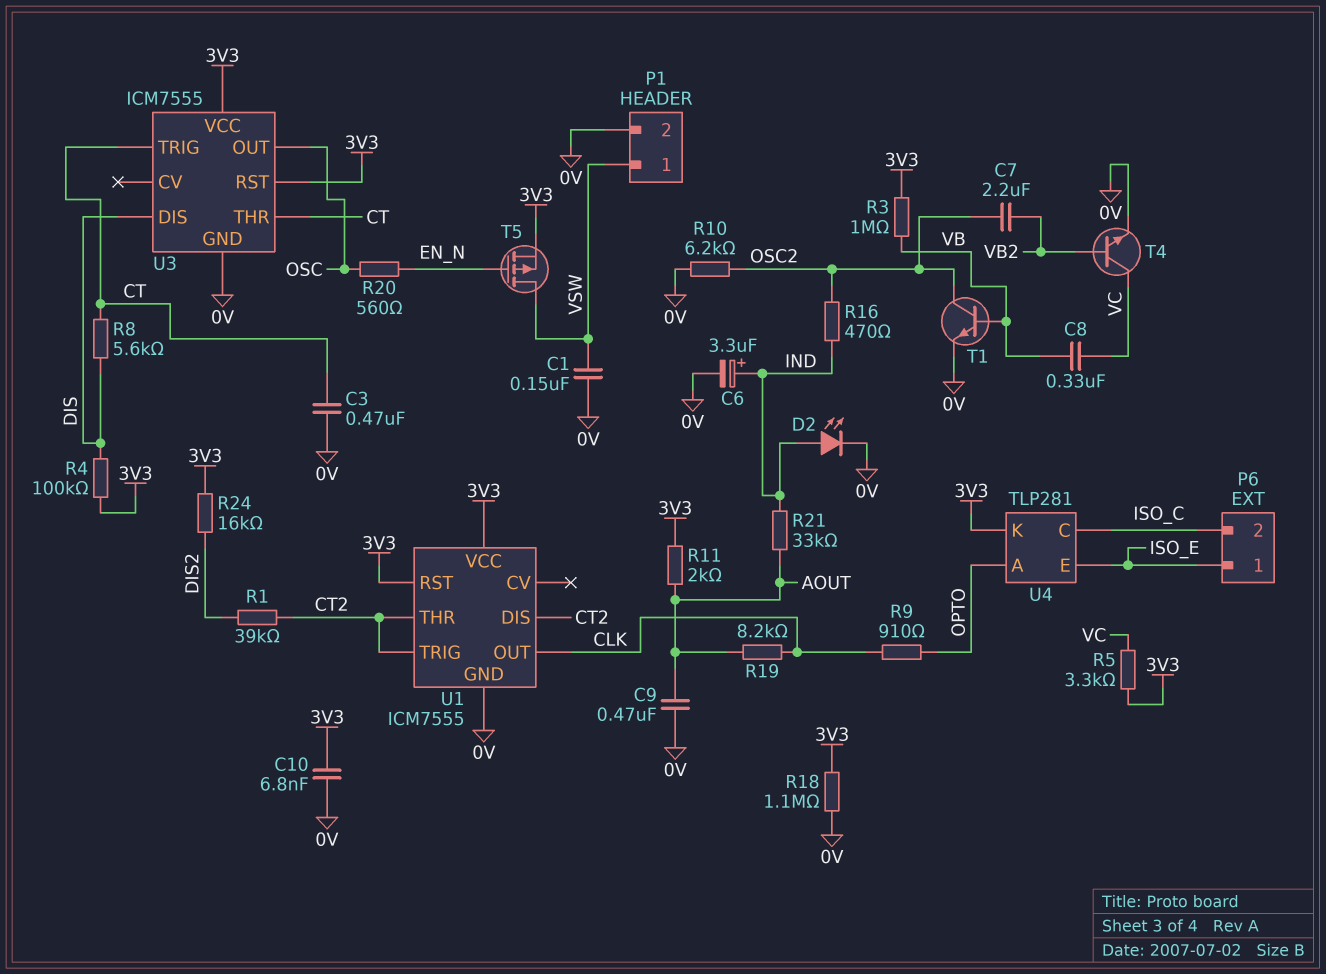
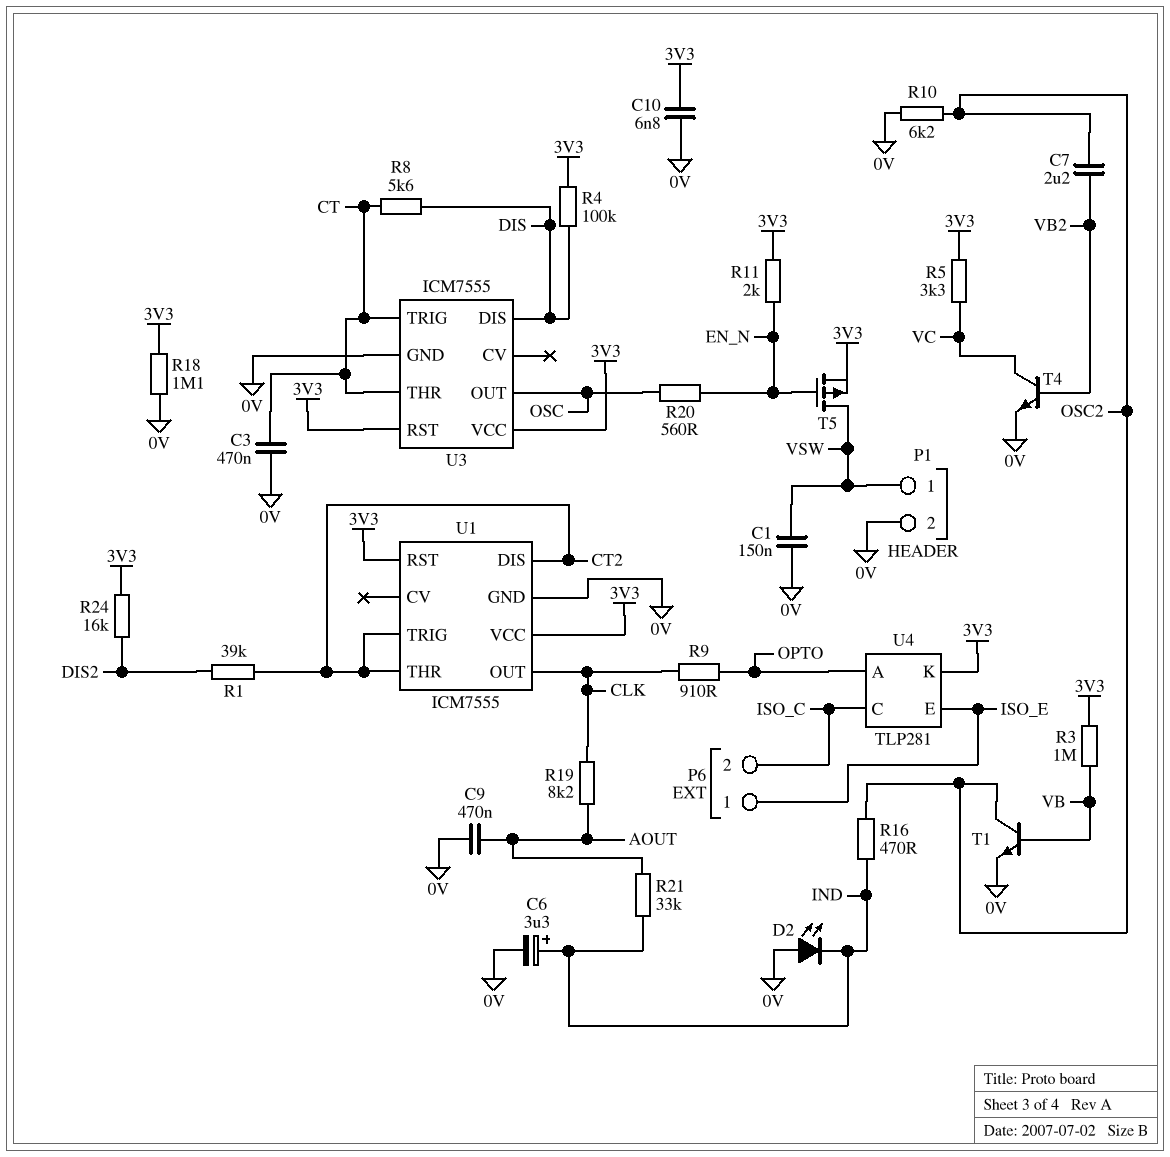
C8: 330nF (VB, VC) -> none
D2: LED (A IND, K 0V) -> LED (A 0V, K IND)
R11: 2k (3V3, AOUT) -> 2k (3V3, EN_N)

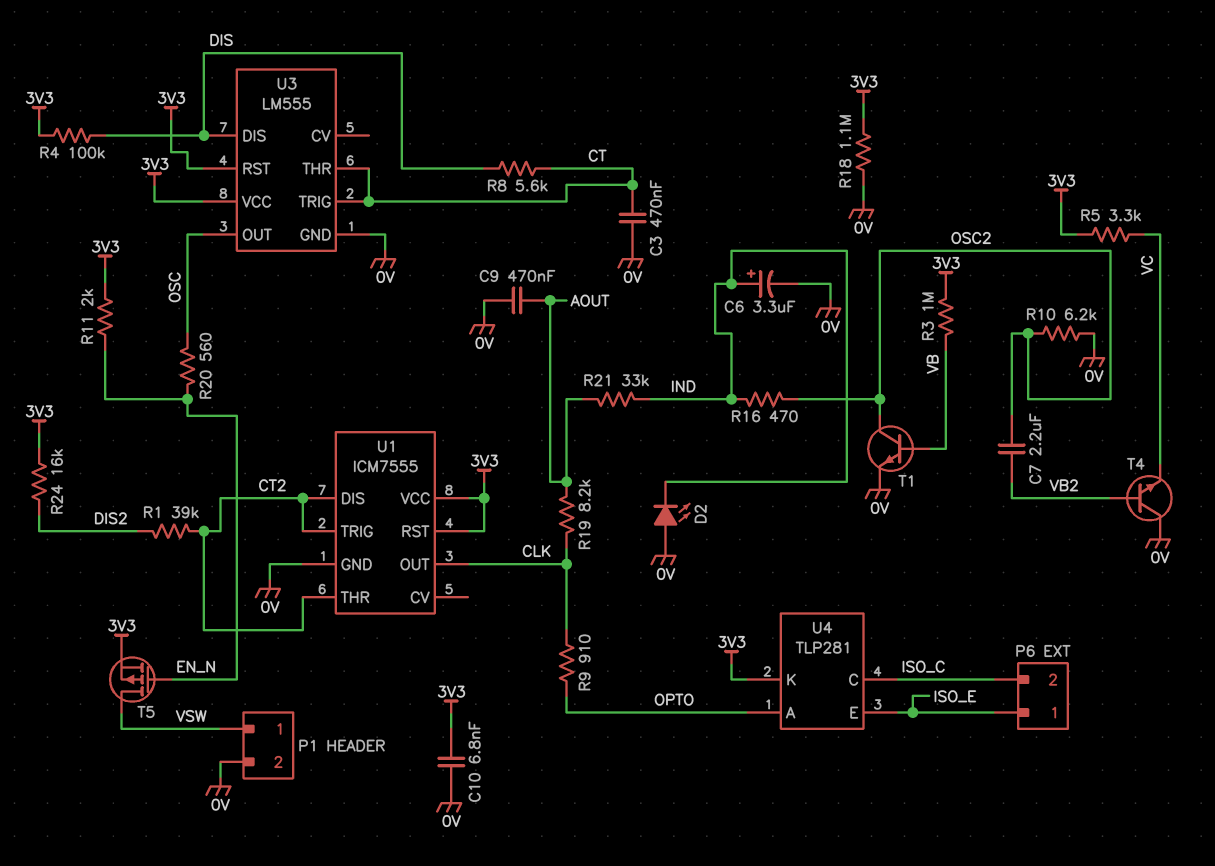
C1: 150nF (0V, VSW) -> none
T4: NPN (B VB2, C VC, E 0V) -> NPN (B VB2, C 0V, E VC)
U3: ICM7555 -> LM555

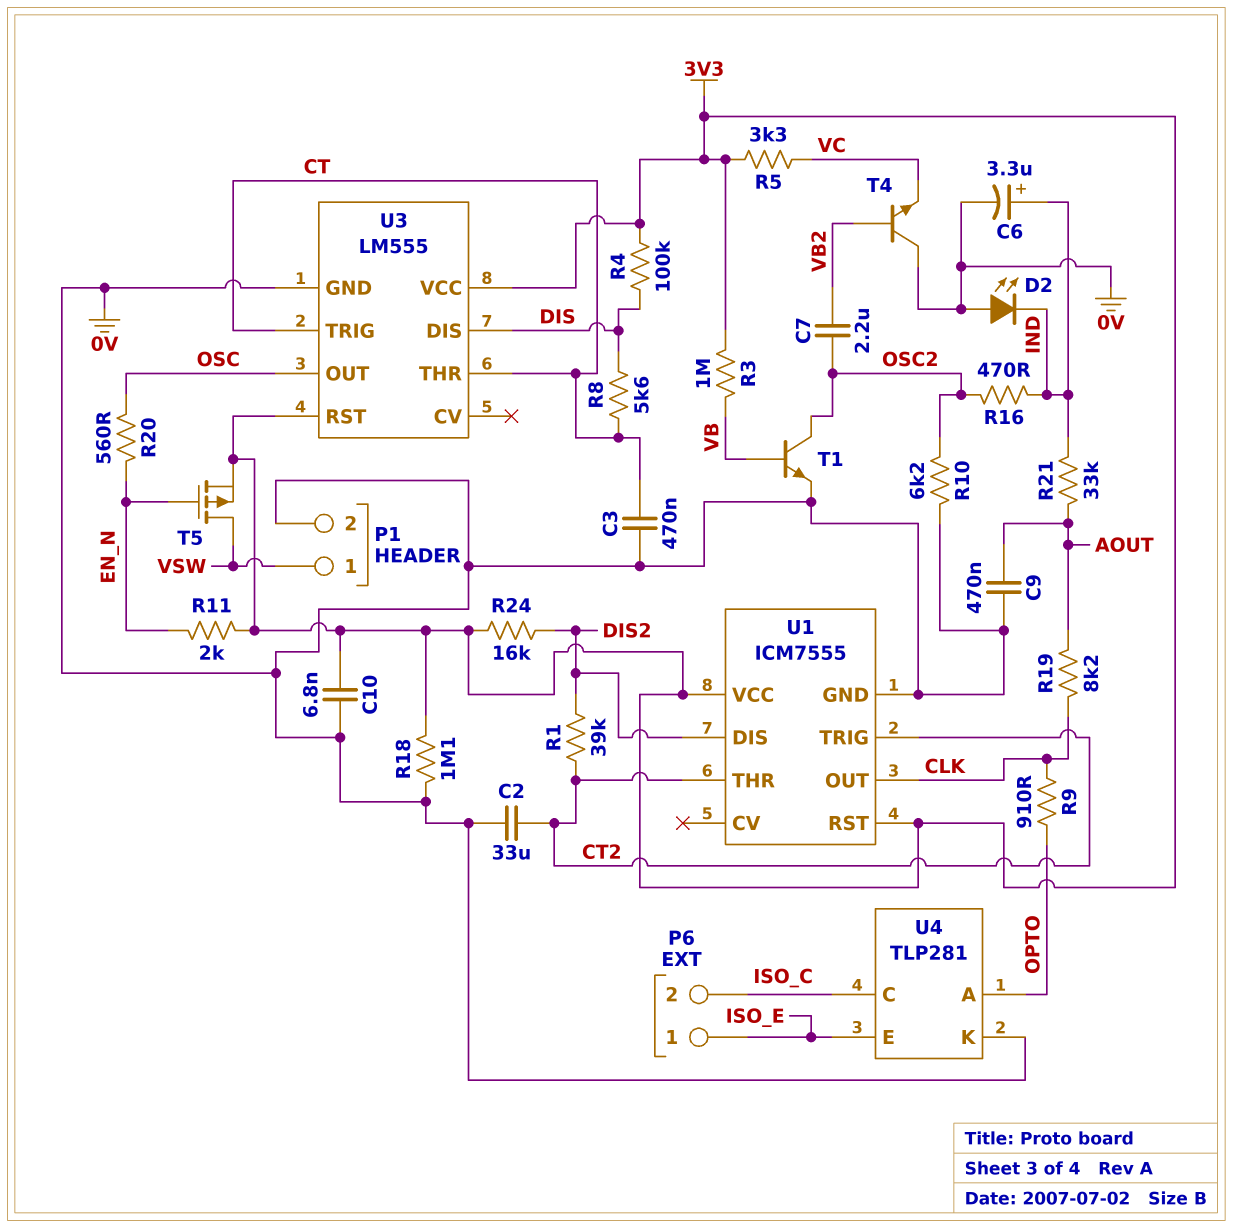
C2: none -> 33uF (0V, CT2)
U1 pin DIS: CT2 -> DIS2
U4 pin K: 3V3 -> 0V

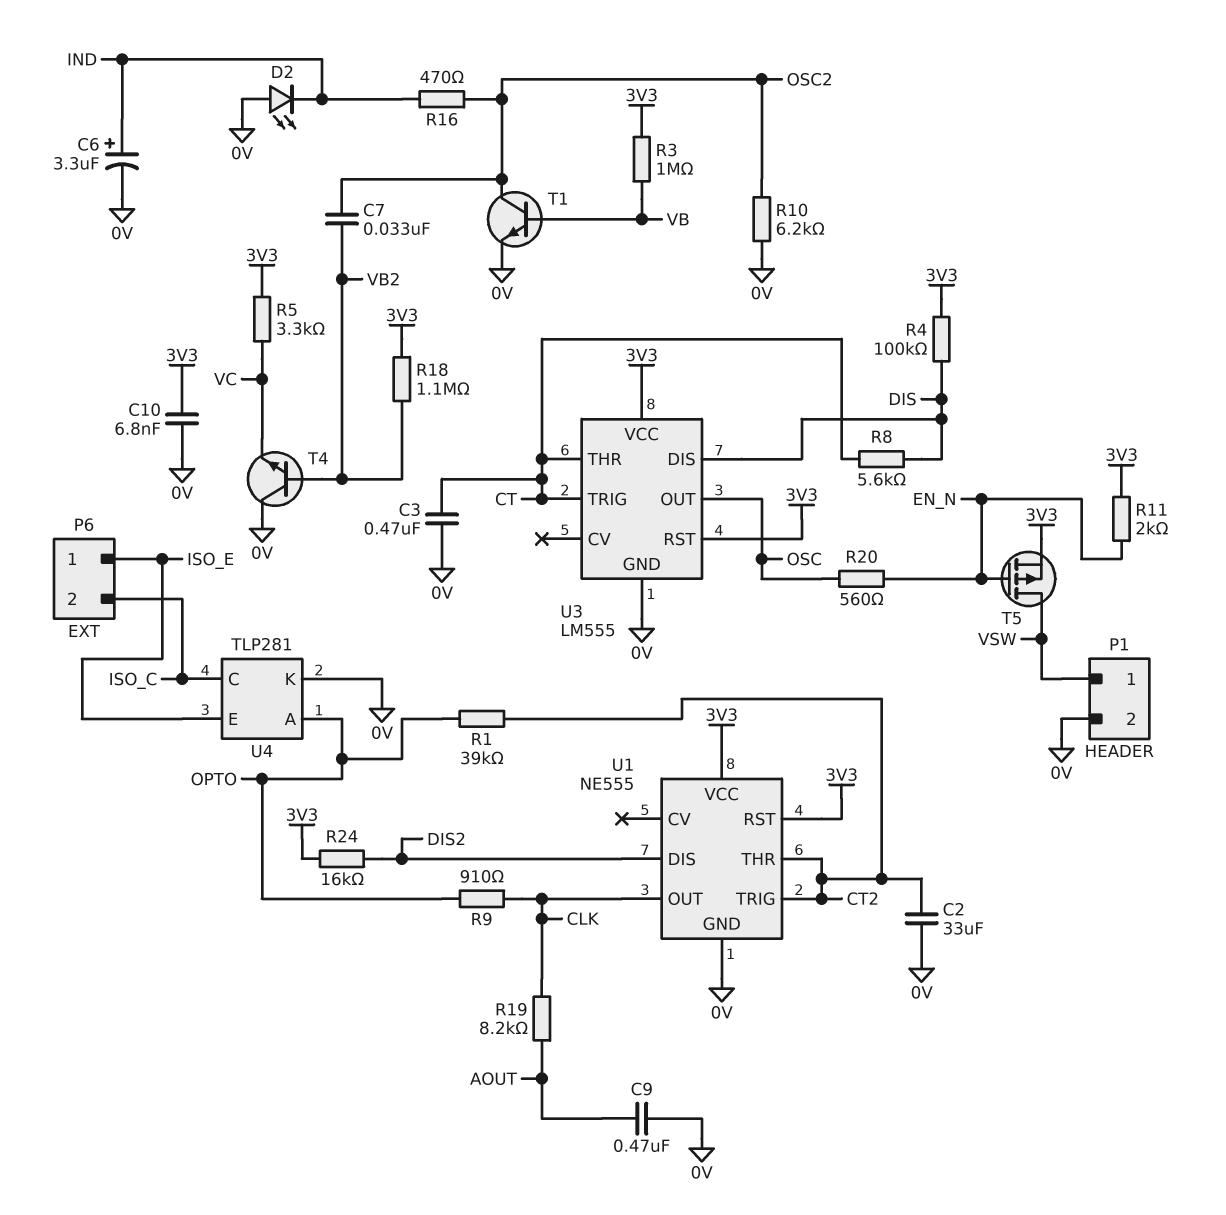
C7: 2.2uF (OSC2, VB2) -> 33nF (OSC2, VB2)
R1: 39k (CT2, DIS2) -> 39k (CT2, OPTO)
R18: 1.1M (0V, 3V3) -> 1.1M (3V3, VB2)
R21: 33k (AOUT, IND) -> none
U1: ICM7555 -> NE555

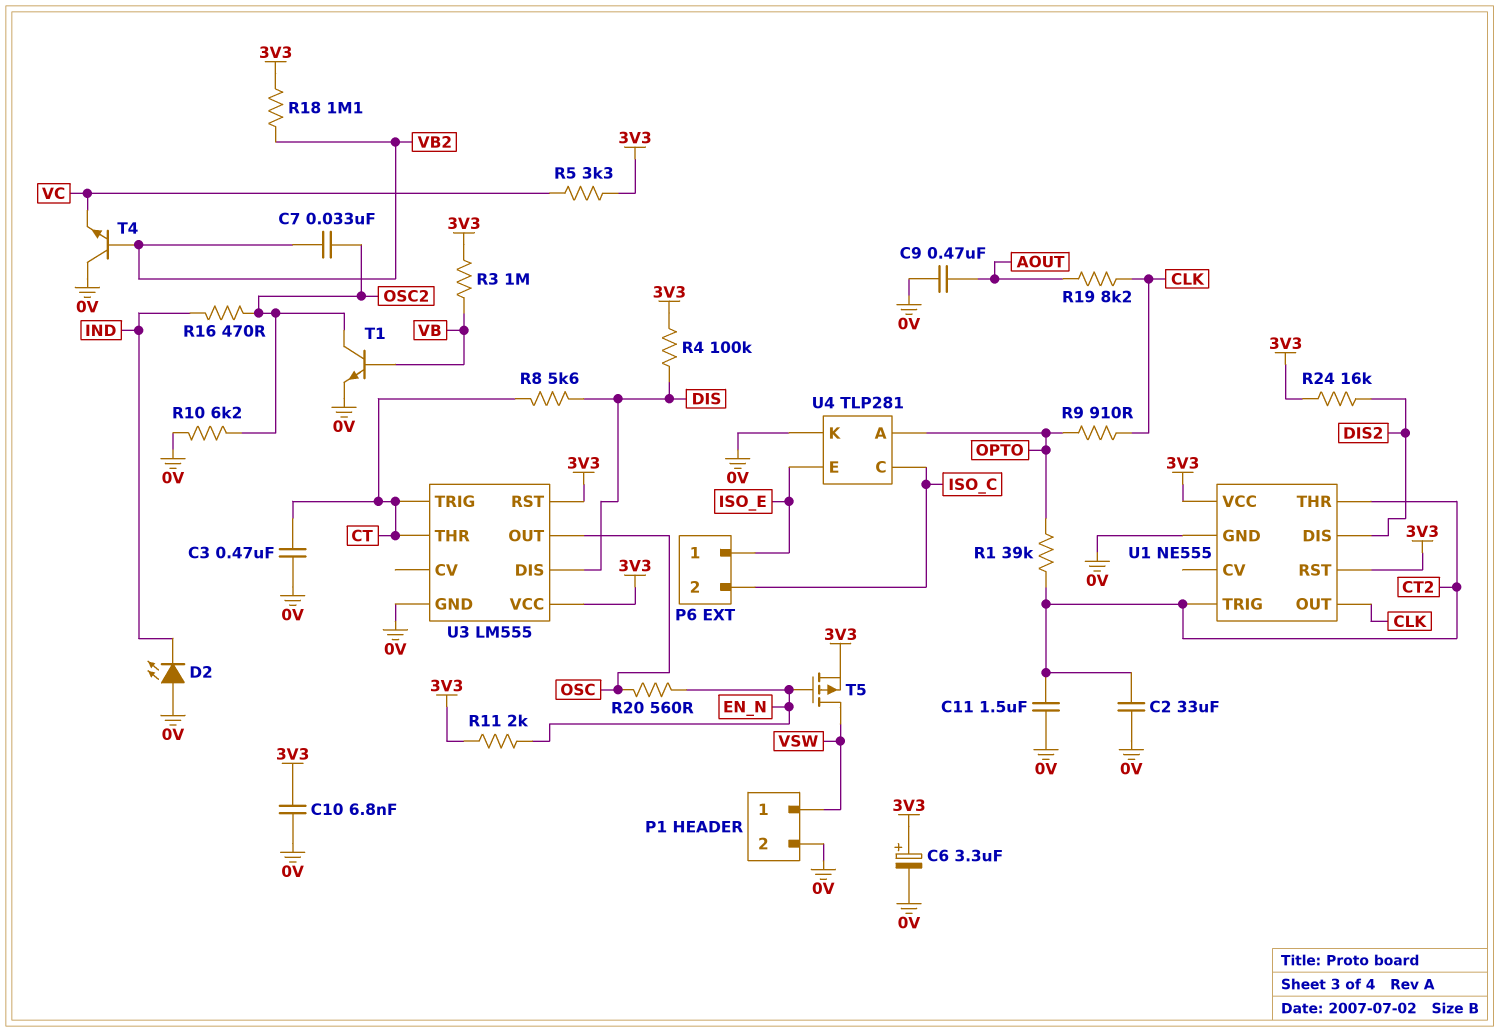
C6: 3.3uF (plus IND, minus 0V) -> 3.3uF (plus 3V3, minus 0V)
C11: none -> 1.5uF (0V, CT2)

